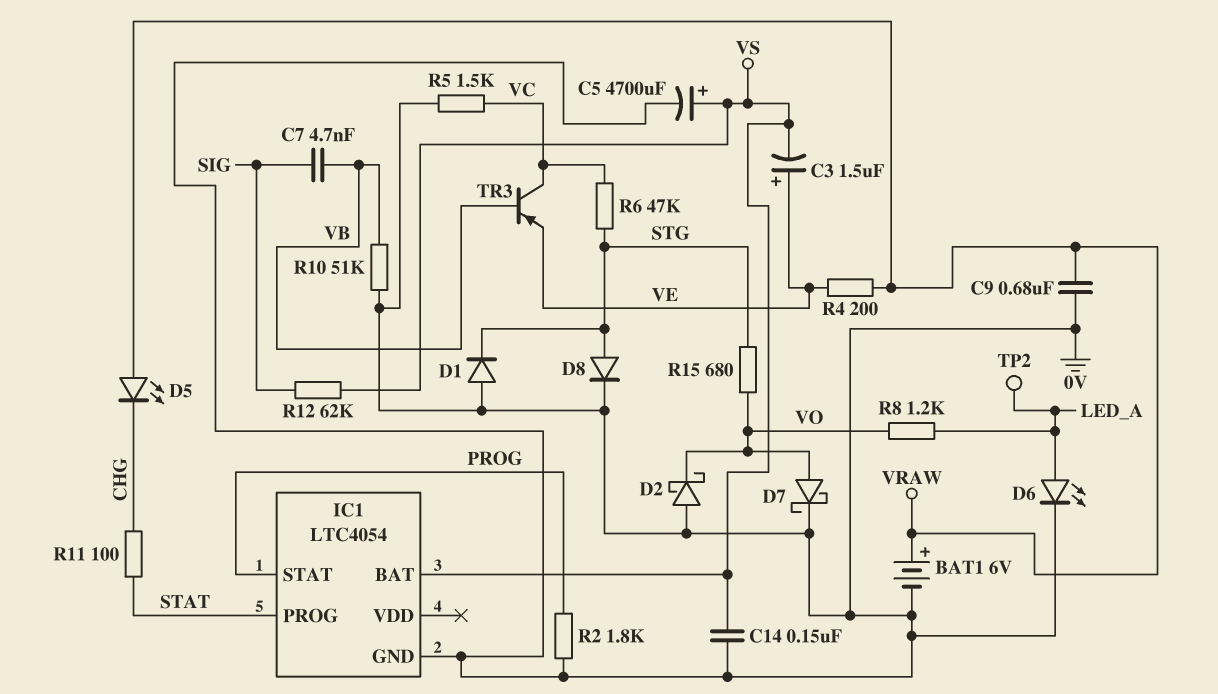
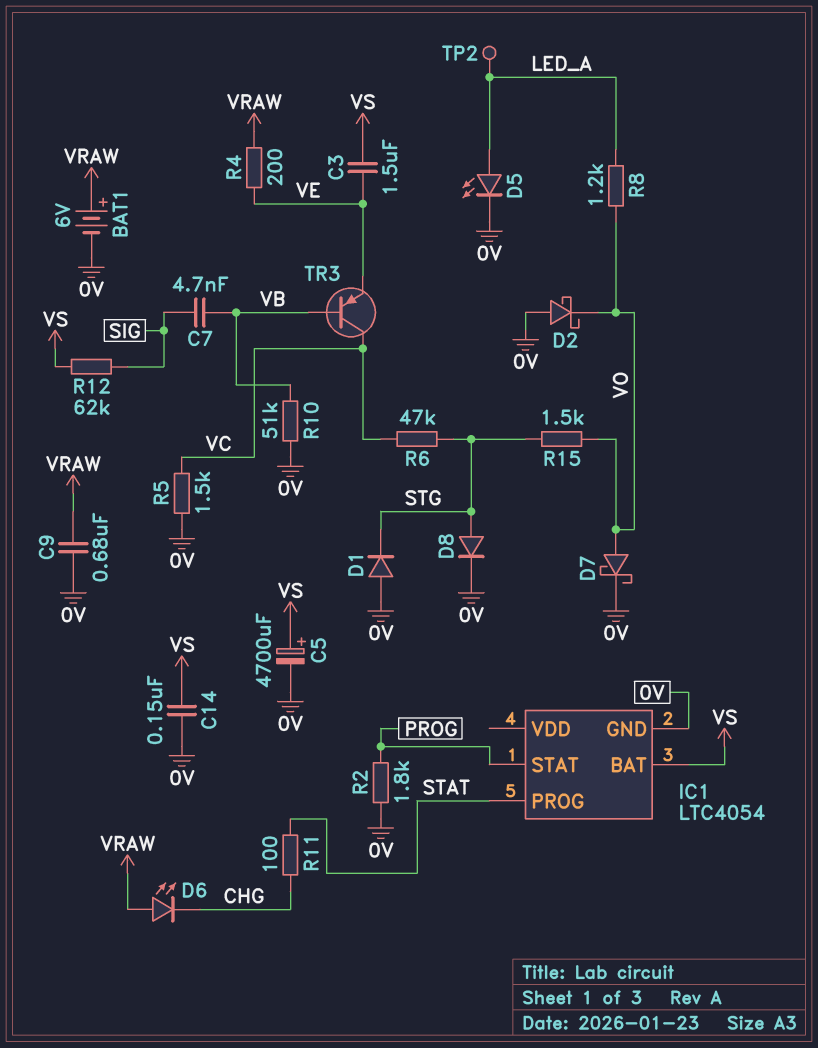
C3: 1.5uF (plus VE, minus VS) -> 1.5uF (VE, VS)
D5: LED (A VRAW, K CHG) -> LED (A LED_A, K 0V)
D6: LED (A LED_A, K 0V) -> LED (A VRAW, K CHG)
R15: 680 (STG, VO) -> 1.5k (STG, VO)

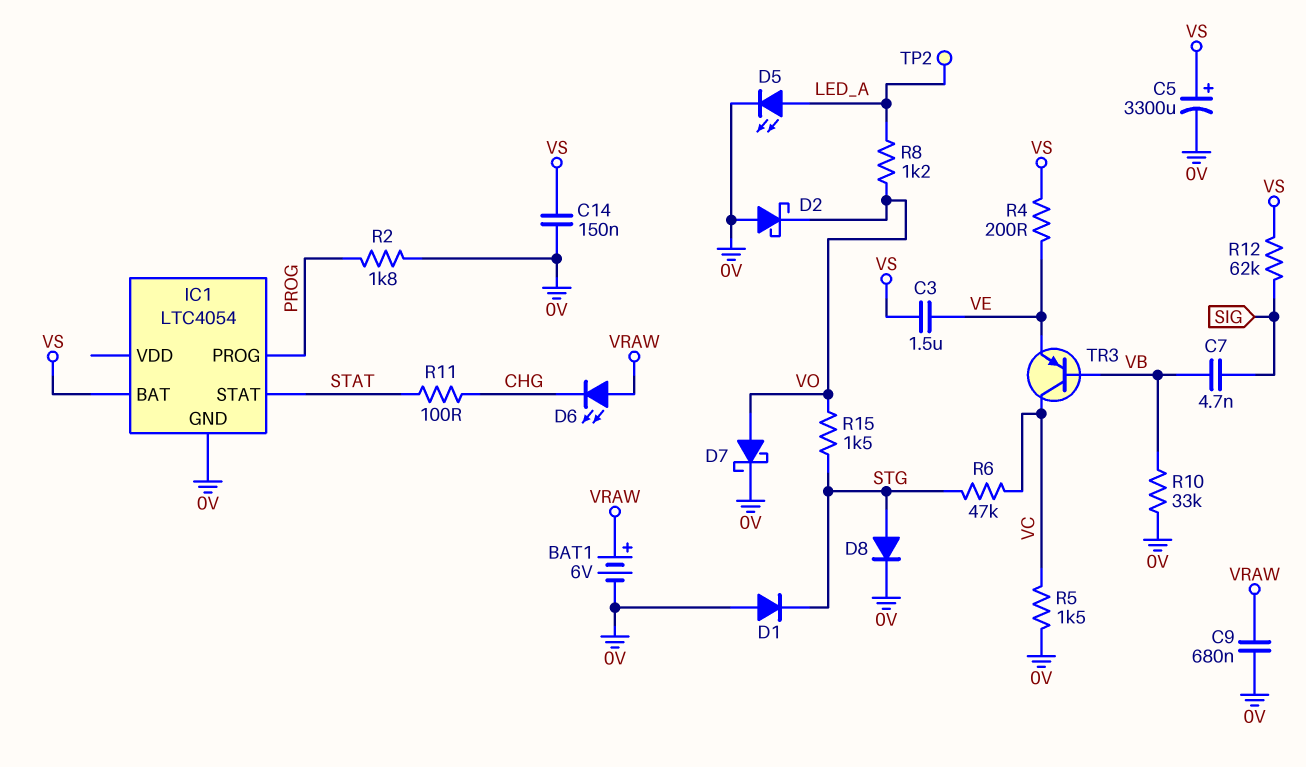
C5: 4700uF (plus VS, minus 0V) -> 3300uF (plus VS, minus 0V)
IC1 pin PROG: STAT -> PROG
IC1 pin STAT: PROG -> STAT
R4: 200 (VE, VRAW) -> 200 (VE, VS)
R10: 51k (0V, VB) -> 33k (0V, VB)

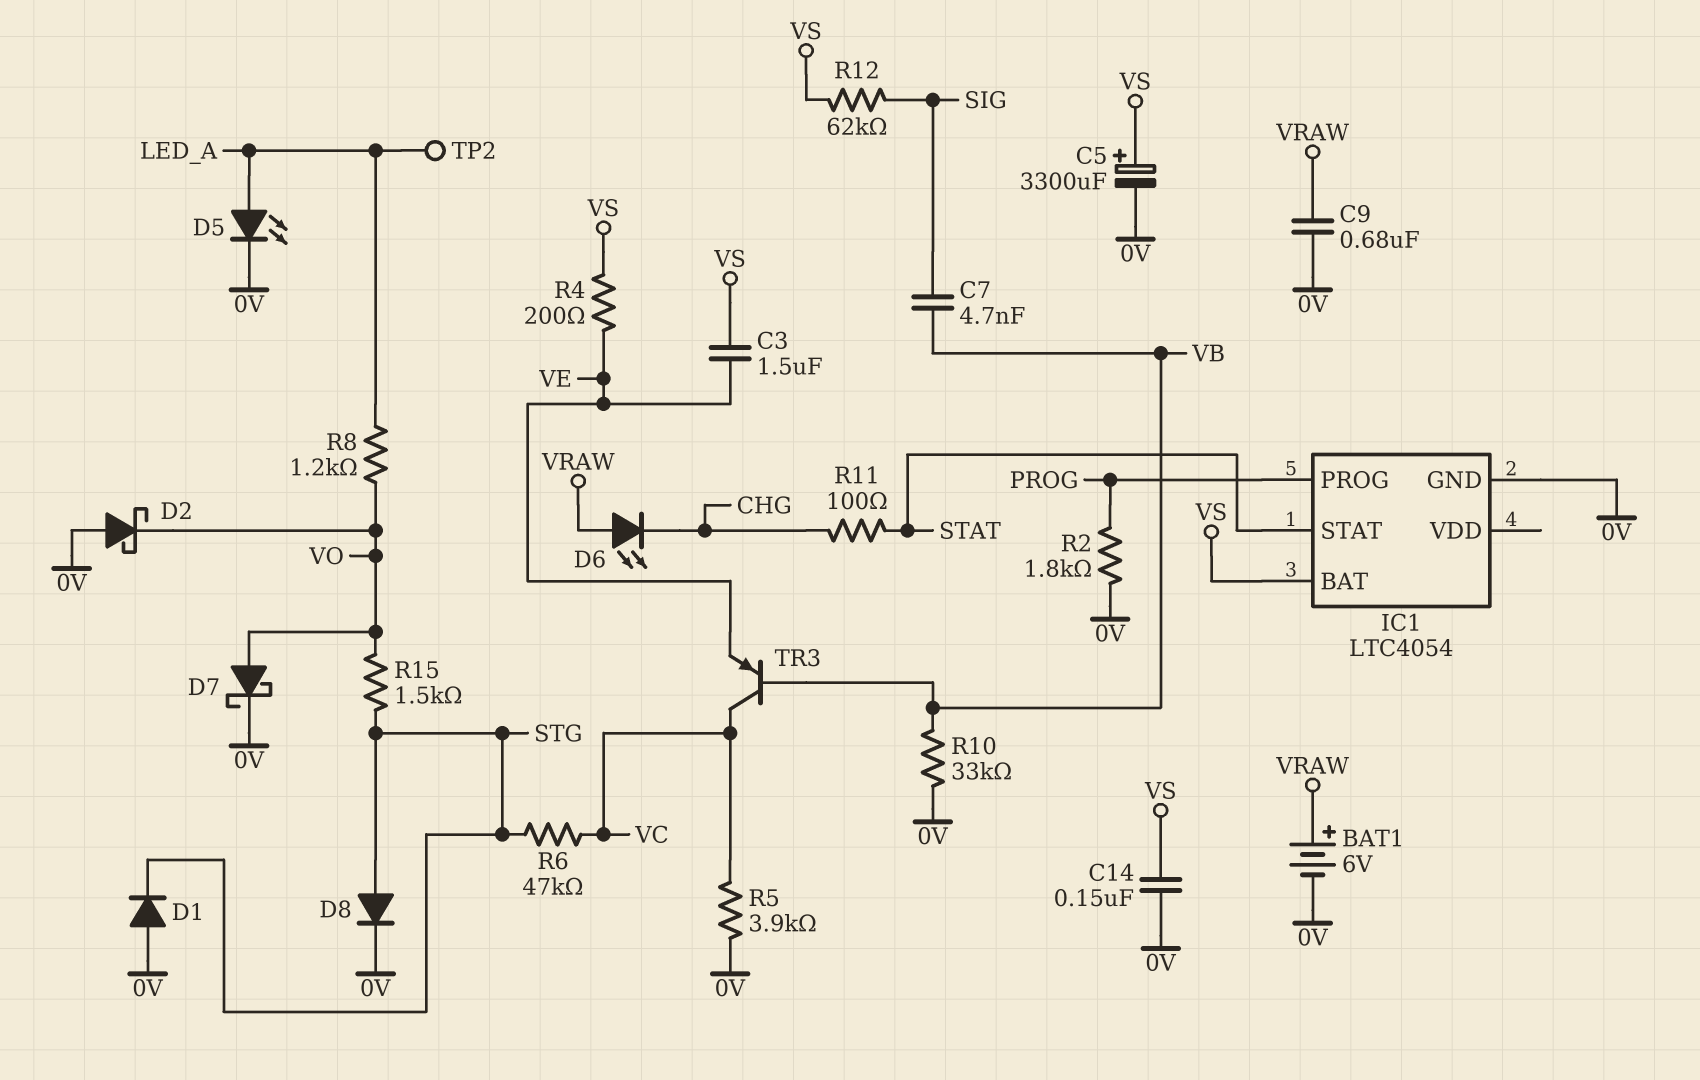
R5: 1.5k (0V, VC) -> 3.9k (0V, VC)

